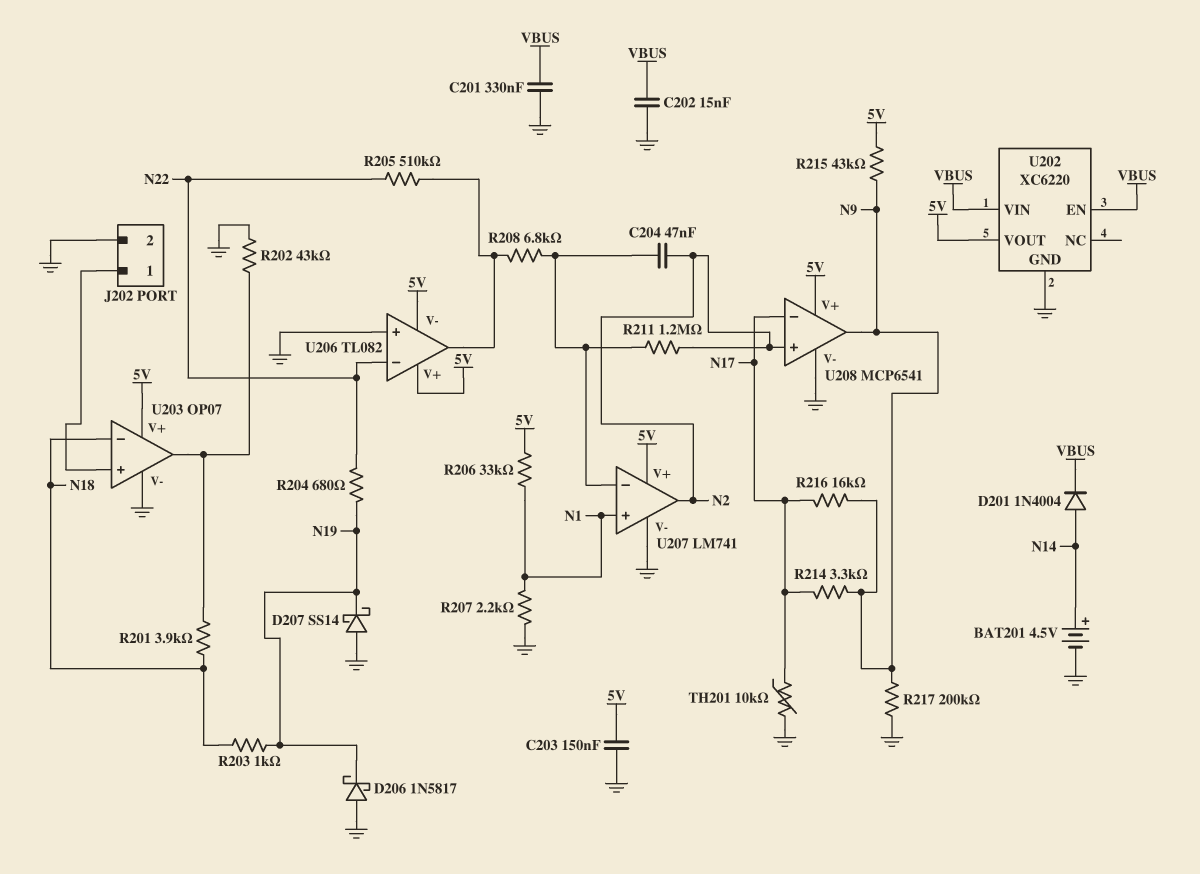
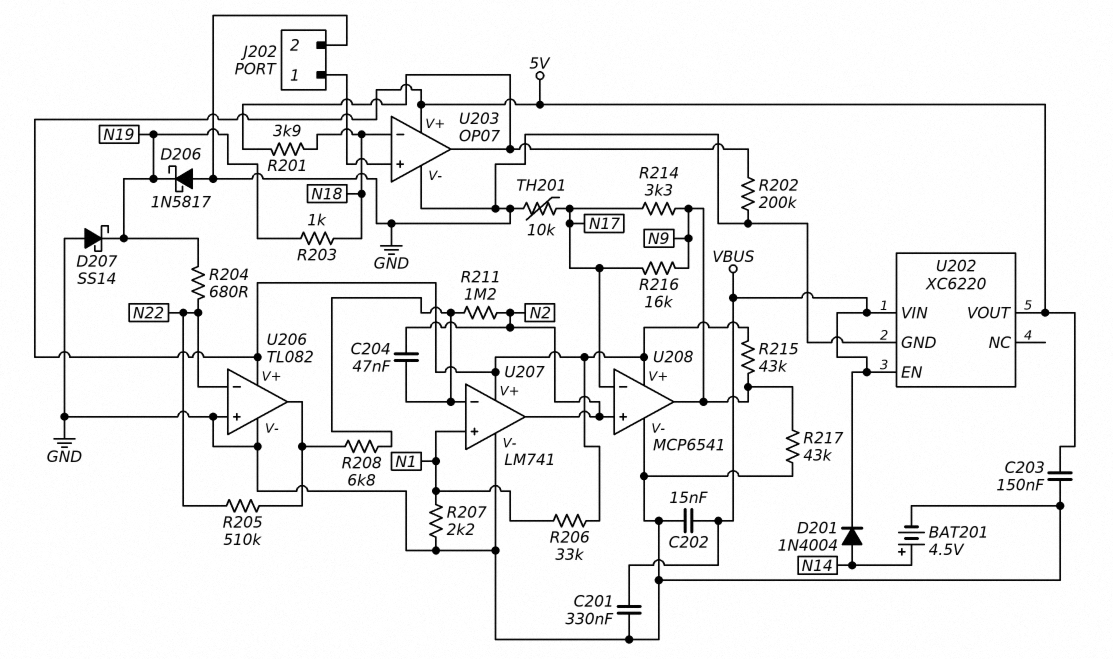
R202: 43k (GND, U203/out) -> 200k (GND, U203/out)
R217: 200k (GND, N9) -> 43k (GND, N9)
U206 pin V-: 5V -> GND

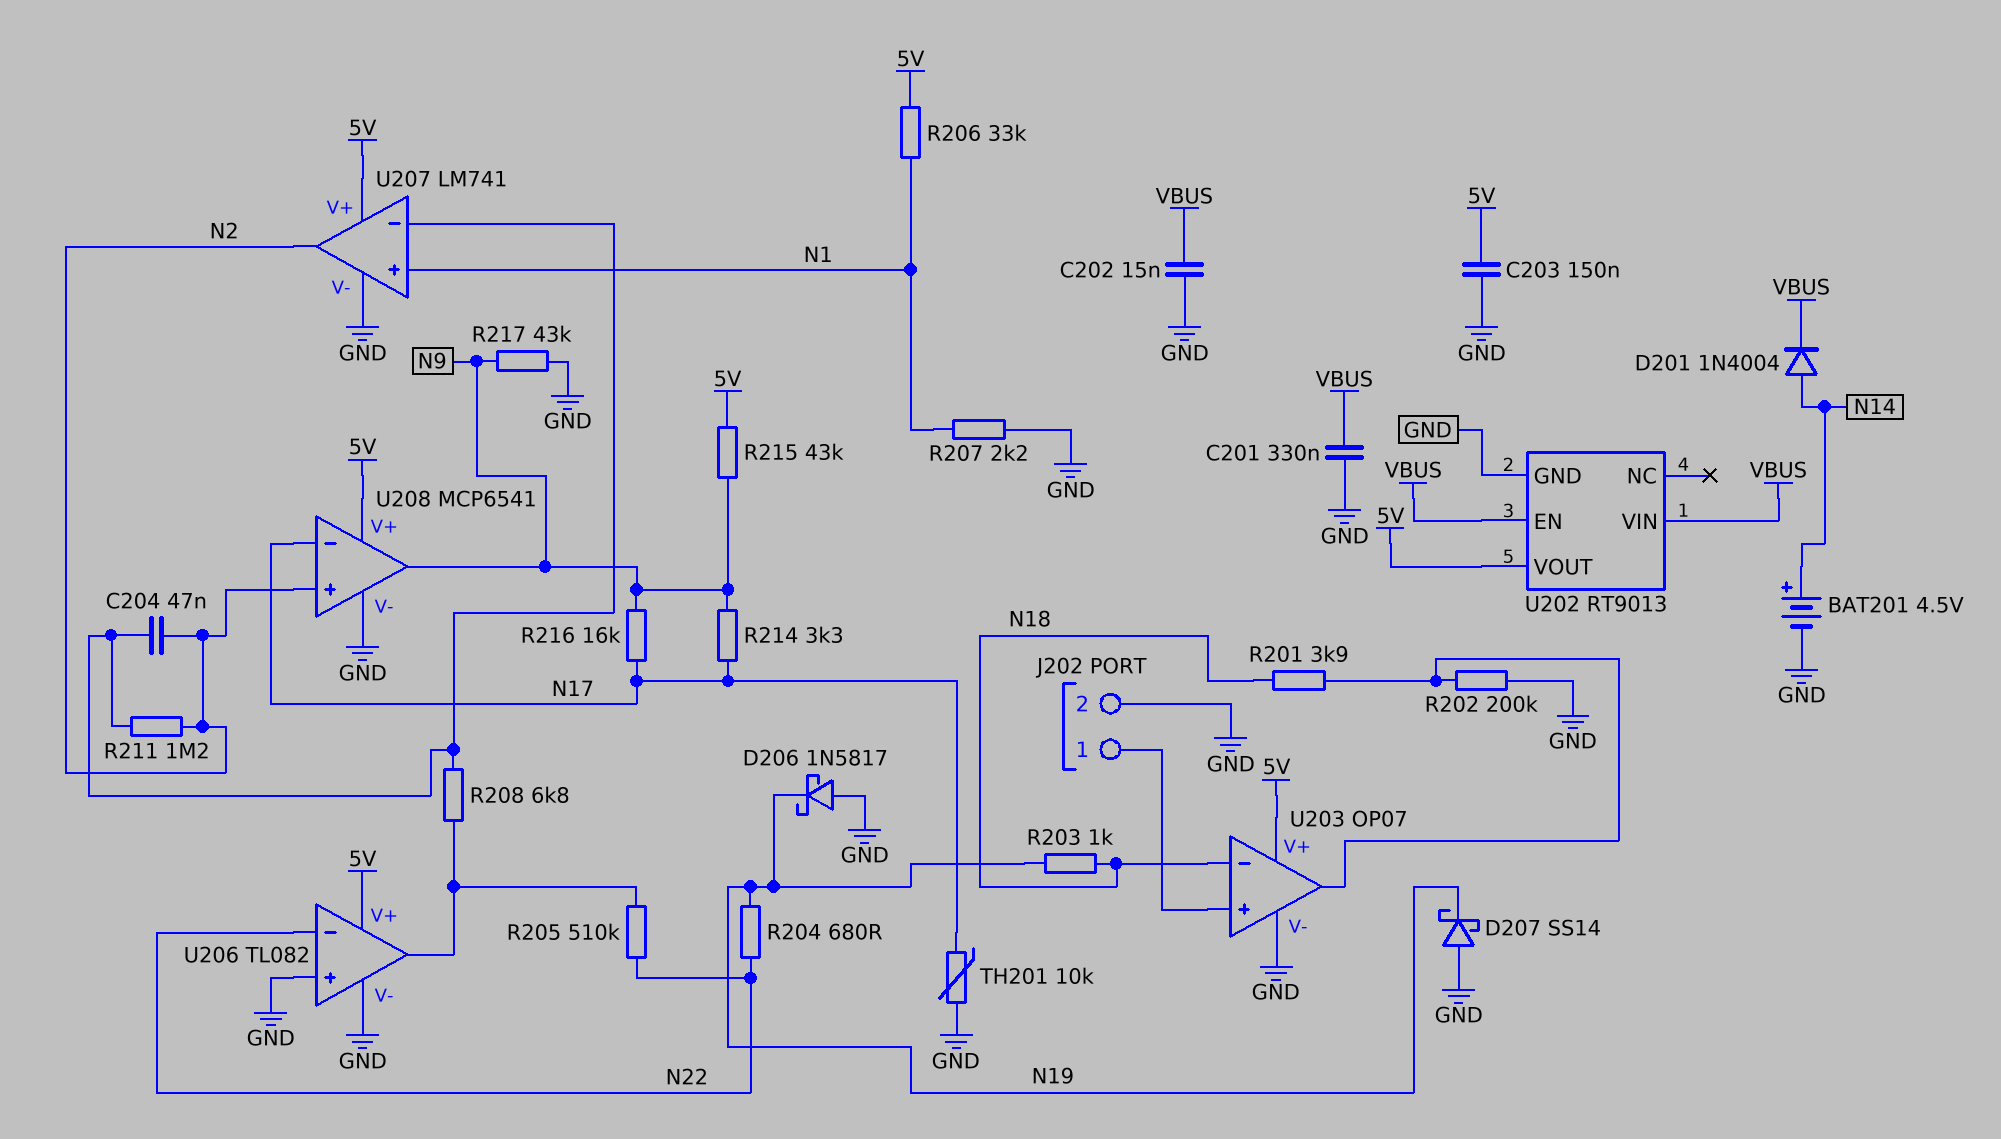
U202: XC6220 -> RT9013

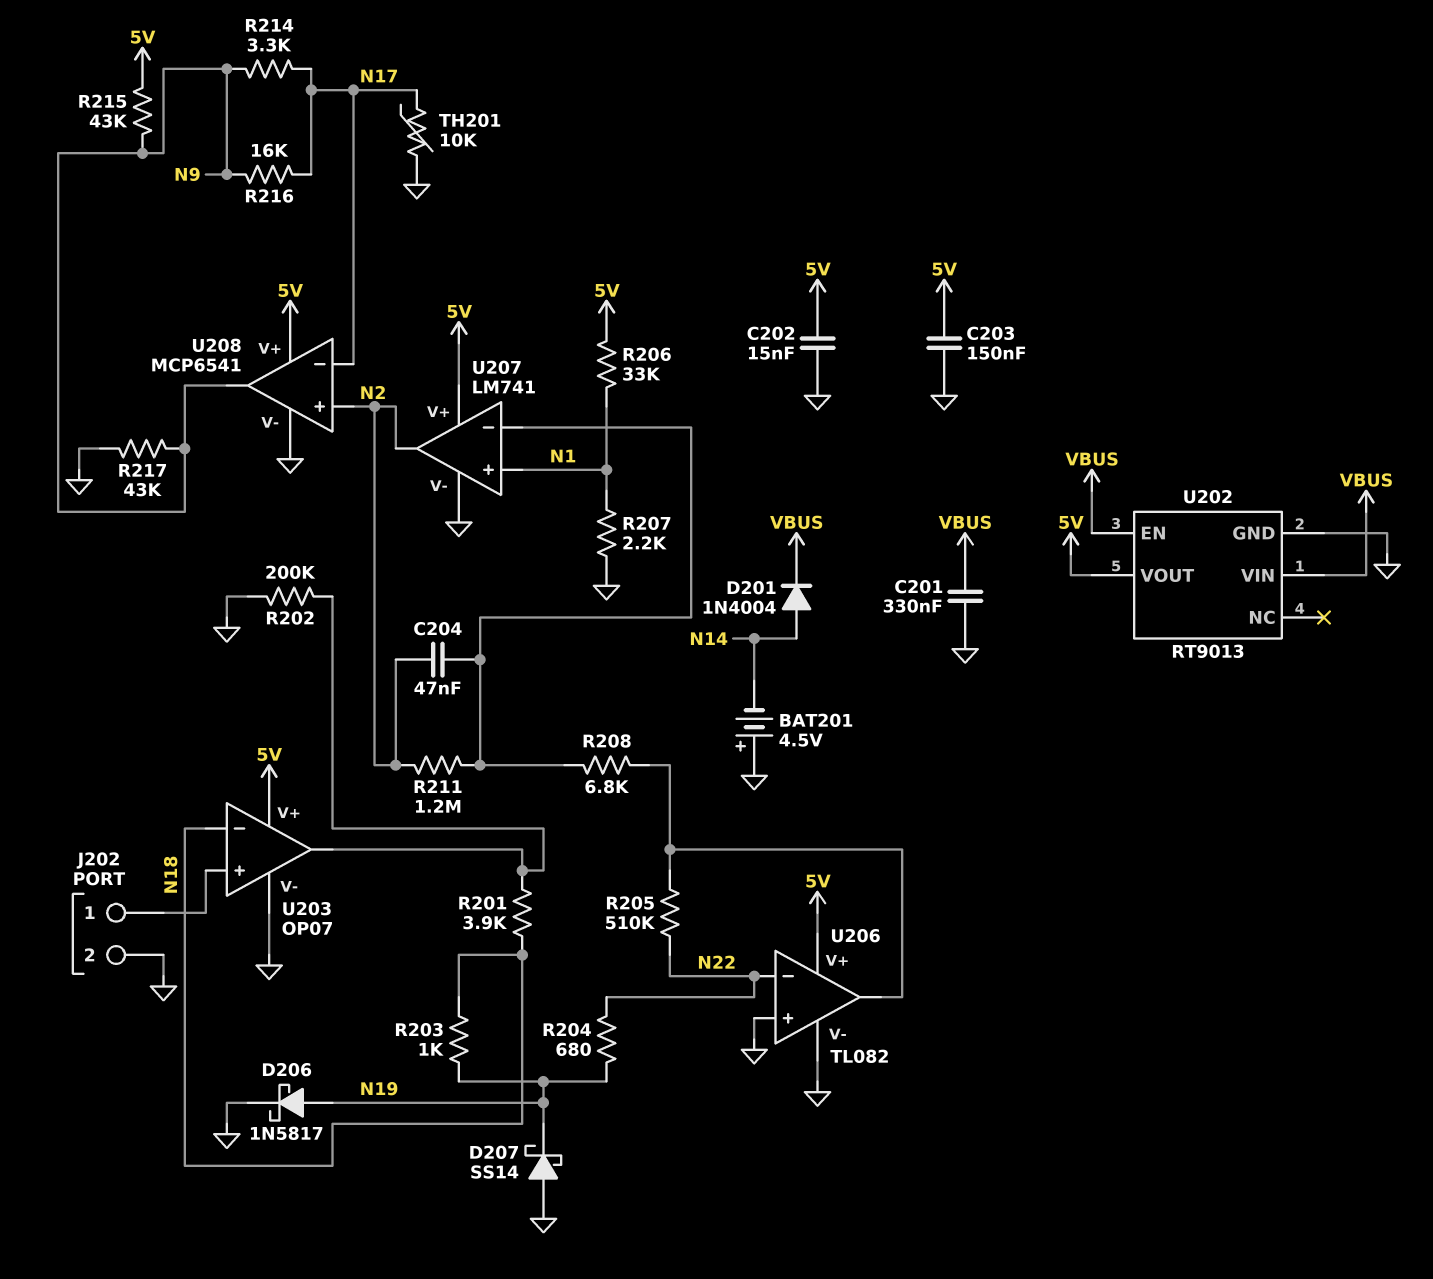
BAT201: 4.5V (plus N14, minus GND) -> 4.5V (plus GND, minus N14)
C202: 15nF (GND, VBUS) -> 15nF (5V, GND)
D206: schottky 1N5817 (A GND, K N19) -> schottky 1N5817 (A N19, K GND)

